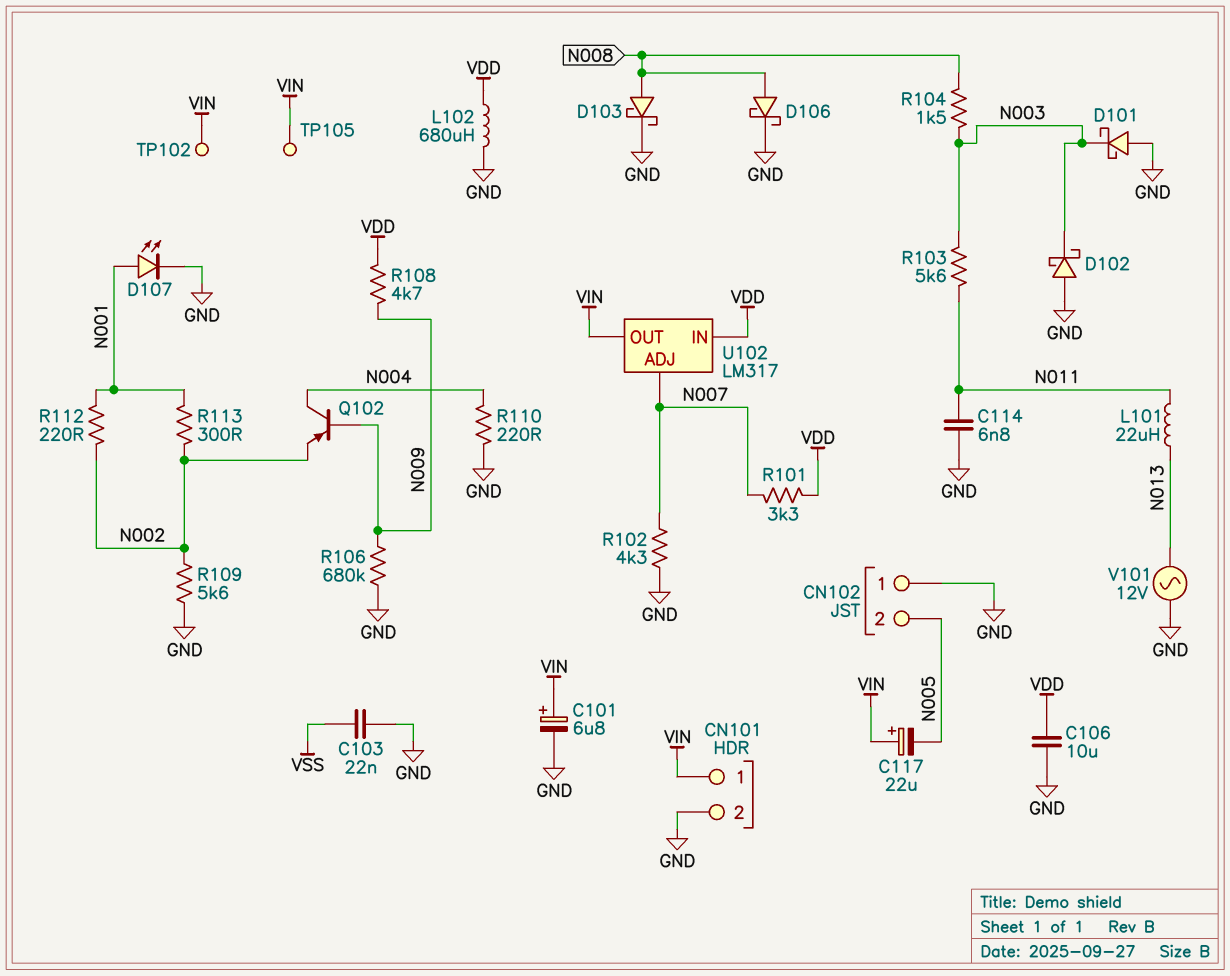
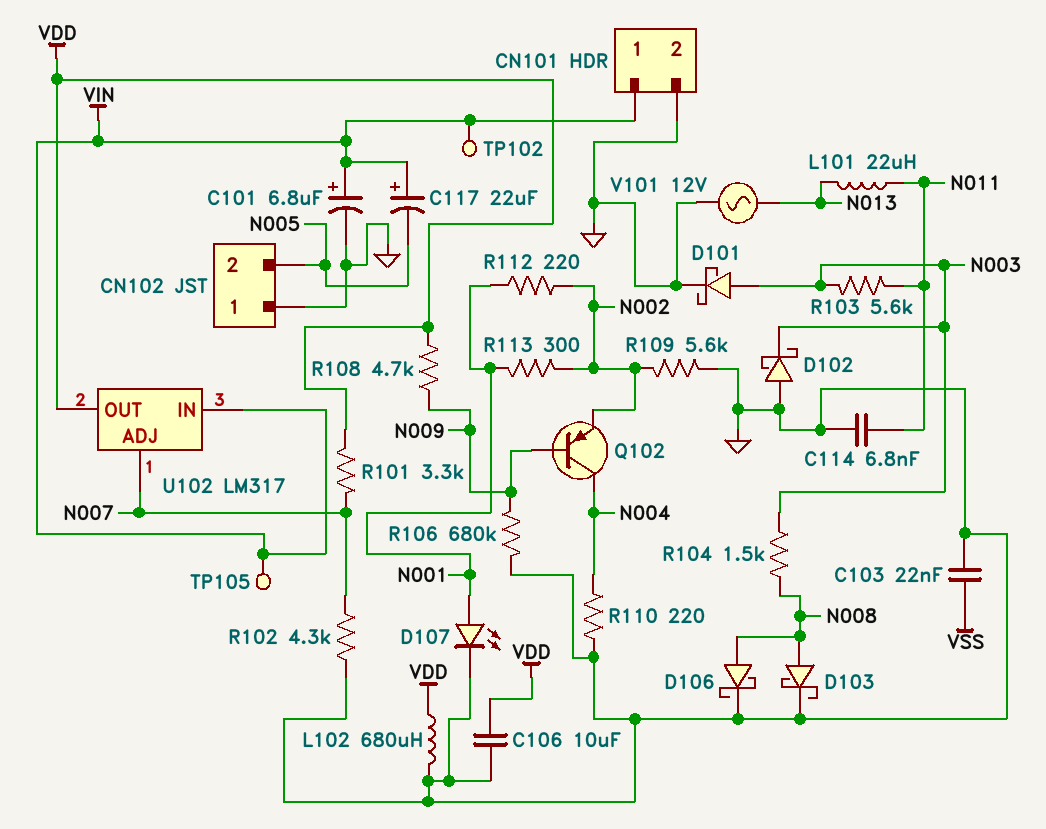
D101: schottky (A GND, K N003) -> schottky (A N003, K GND)
U102 pin IN: VDD -> VIN
U102 pin OUT: VIN -> VDD

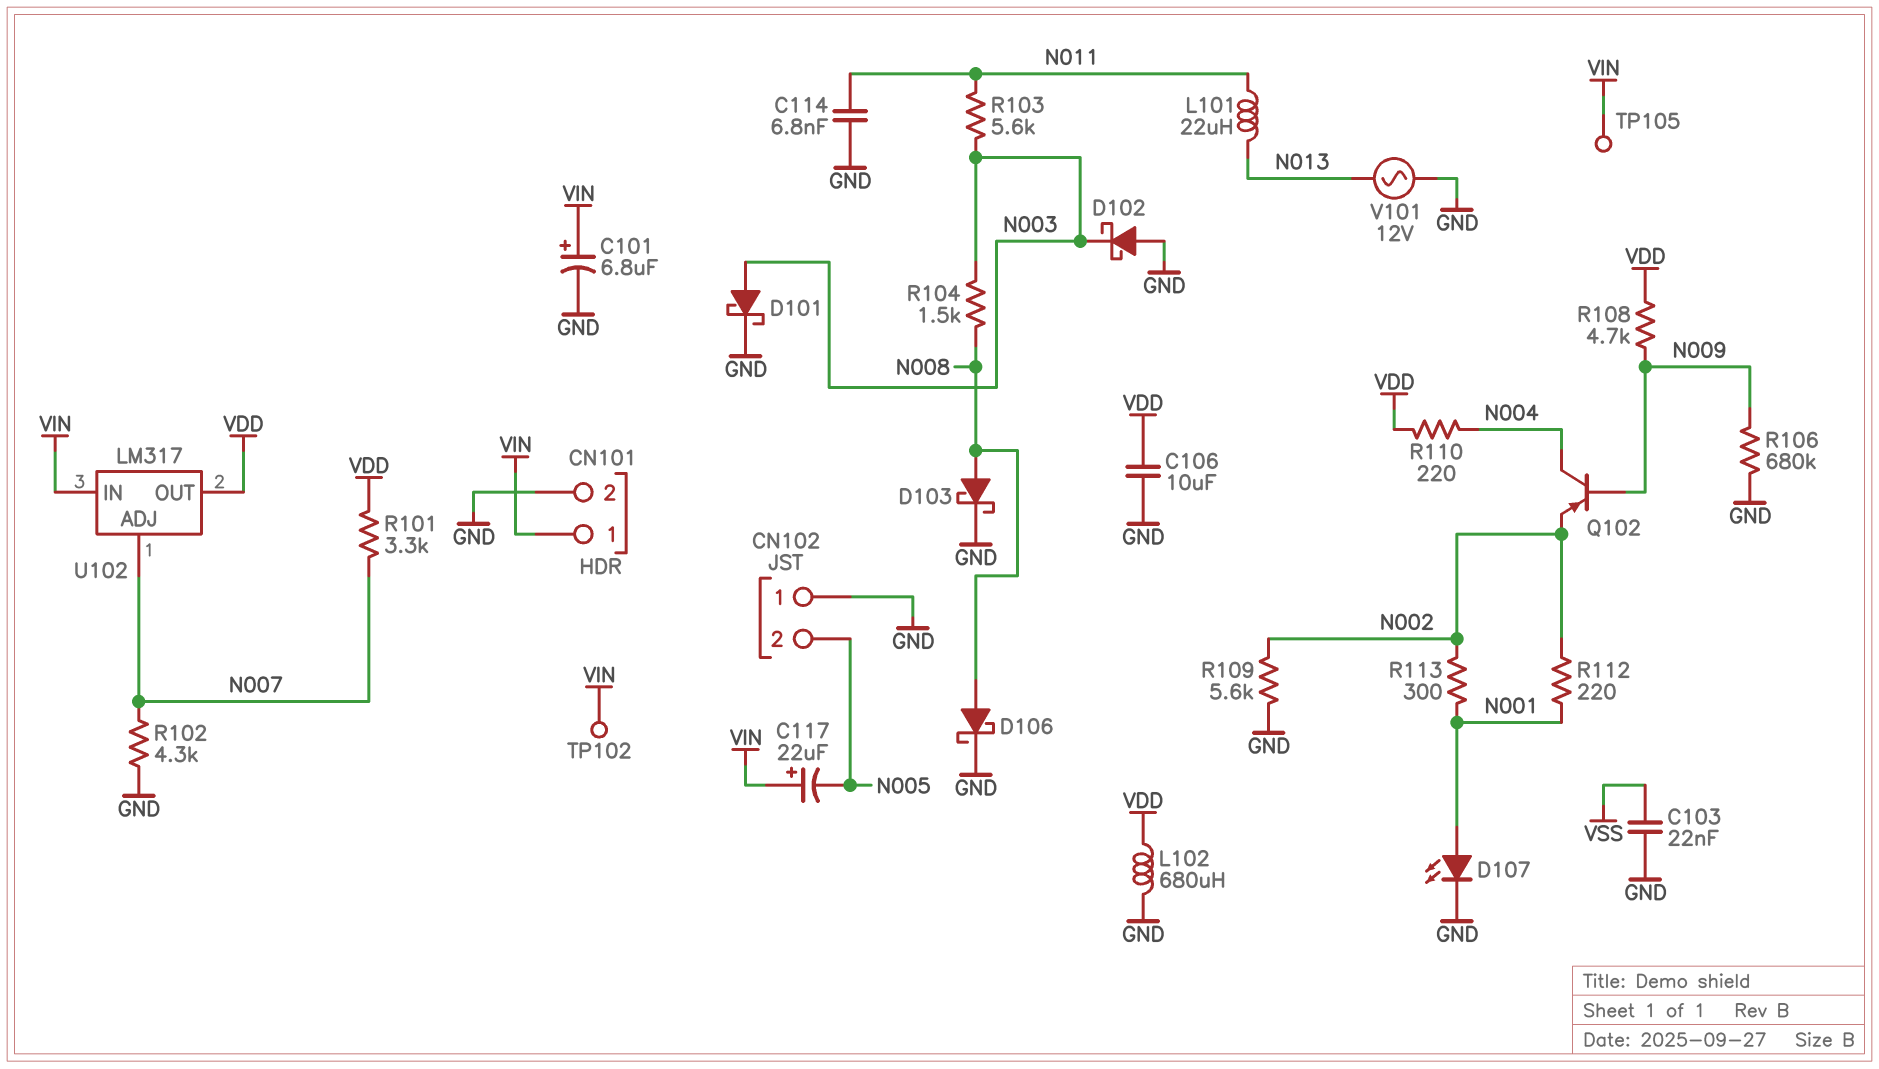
R110: 220 (GND, N004) -> 220 (N004, VDD)

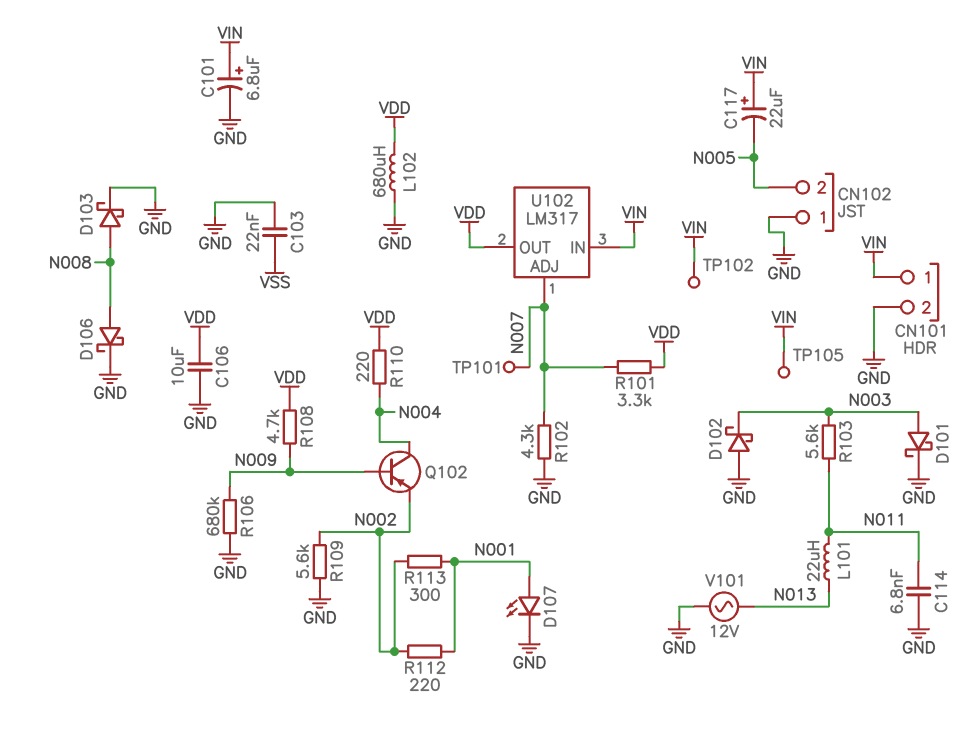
R104: 1.5k (N003, N008) -> none
TP101: none -> test point (N007)

